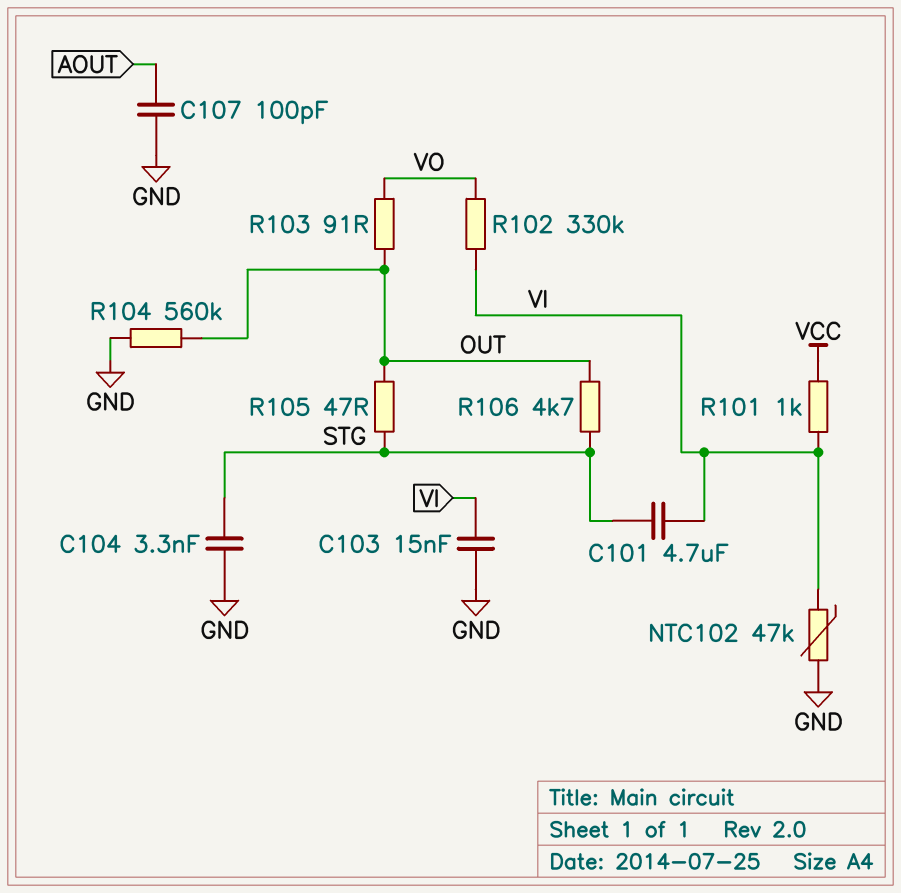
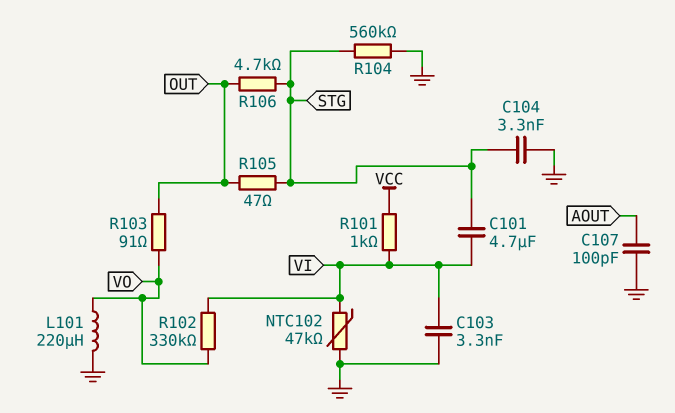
C103: 15nF (GND, VI) -> 3.3nF (GND, VI)
L101: none -> 220uH (GND, VO)
R104: 560k (GND, OUT) -> 560k (GND, STG)

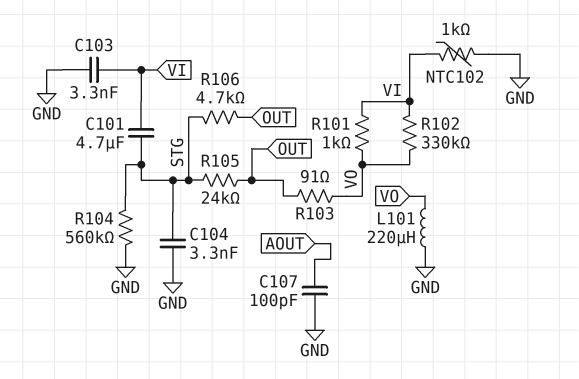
NTC102: 47k (GND, VI) -> 1k (GND, VI)
R101: 1k (VCC, VI) -> 1k (VI, VO)
R105: 47 (OUT, STG) -> 24k (OUT, STG)

